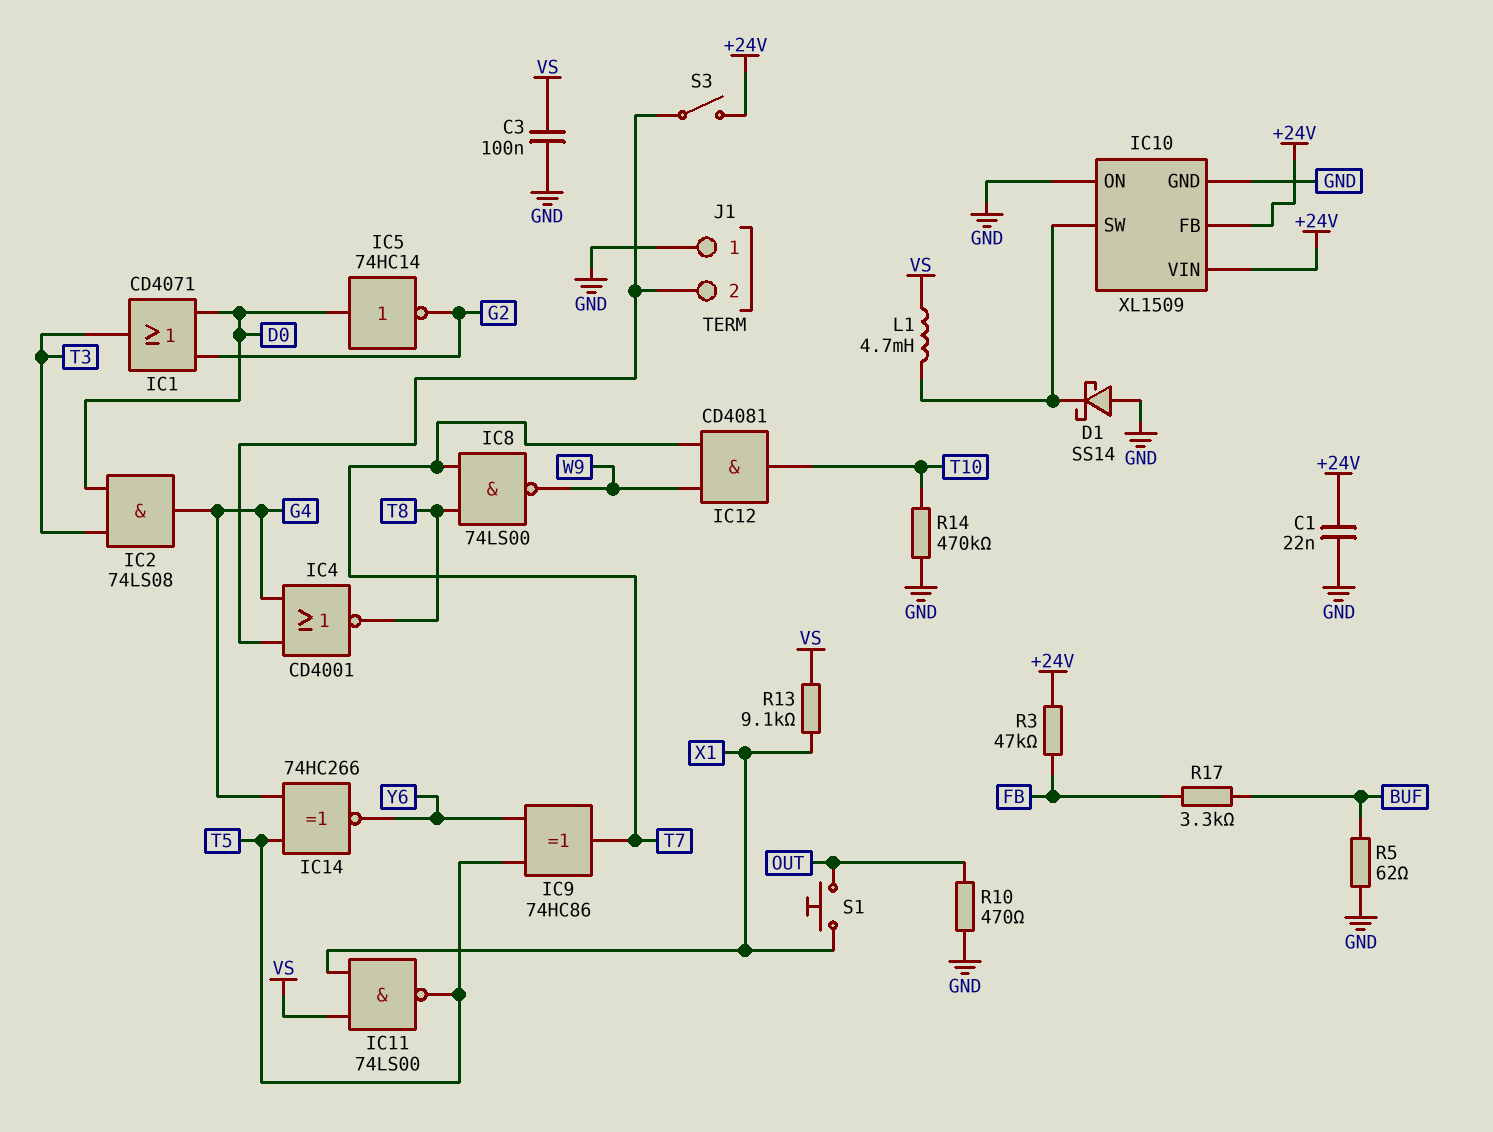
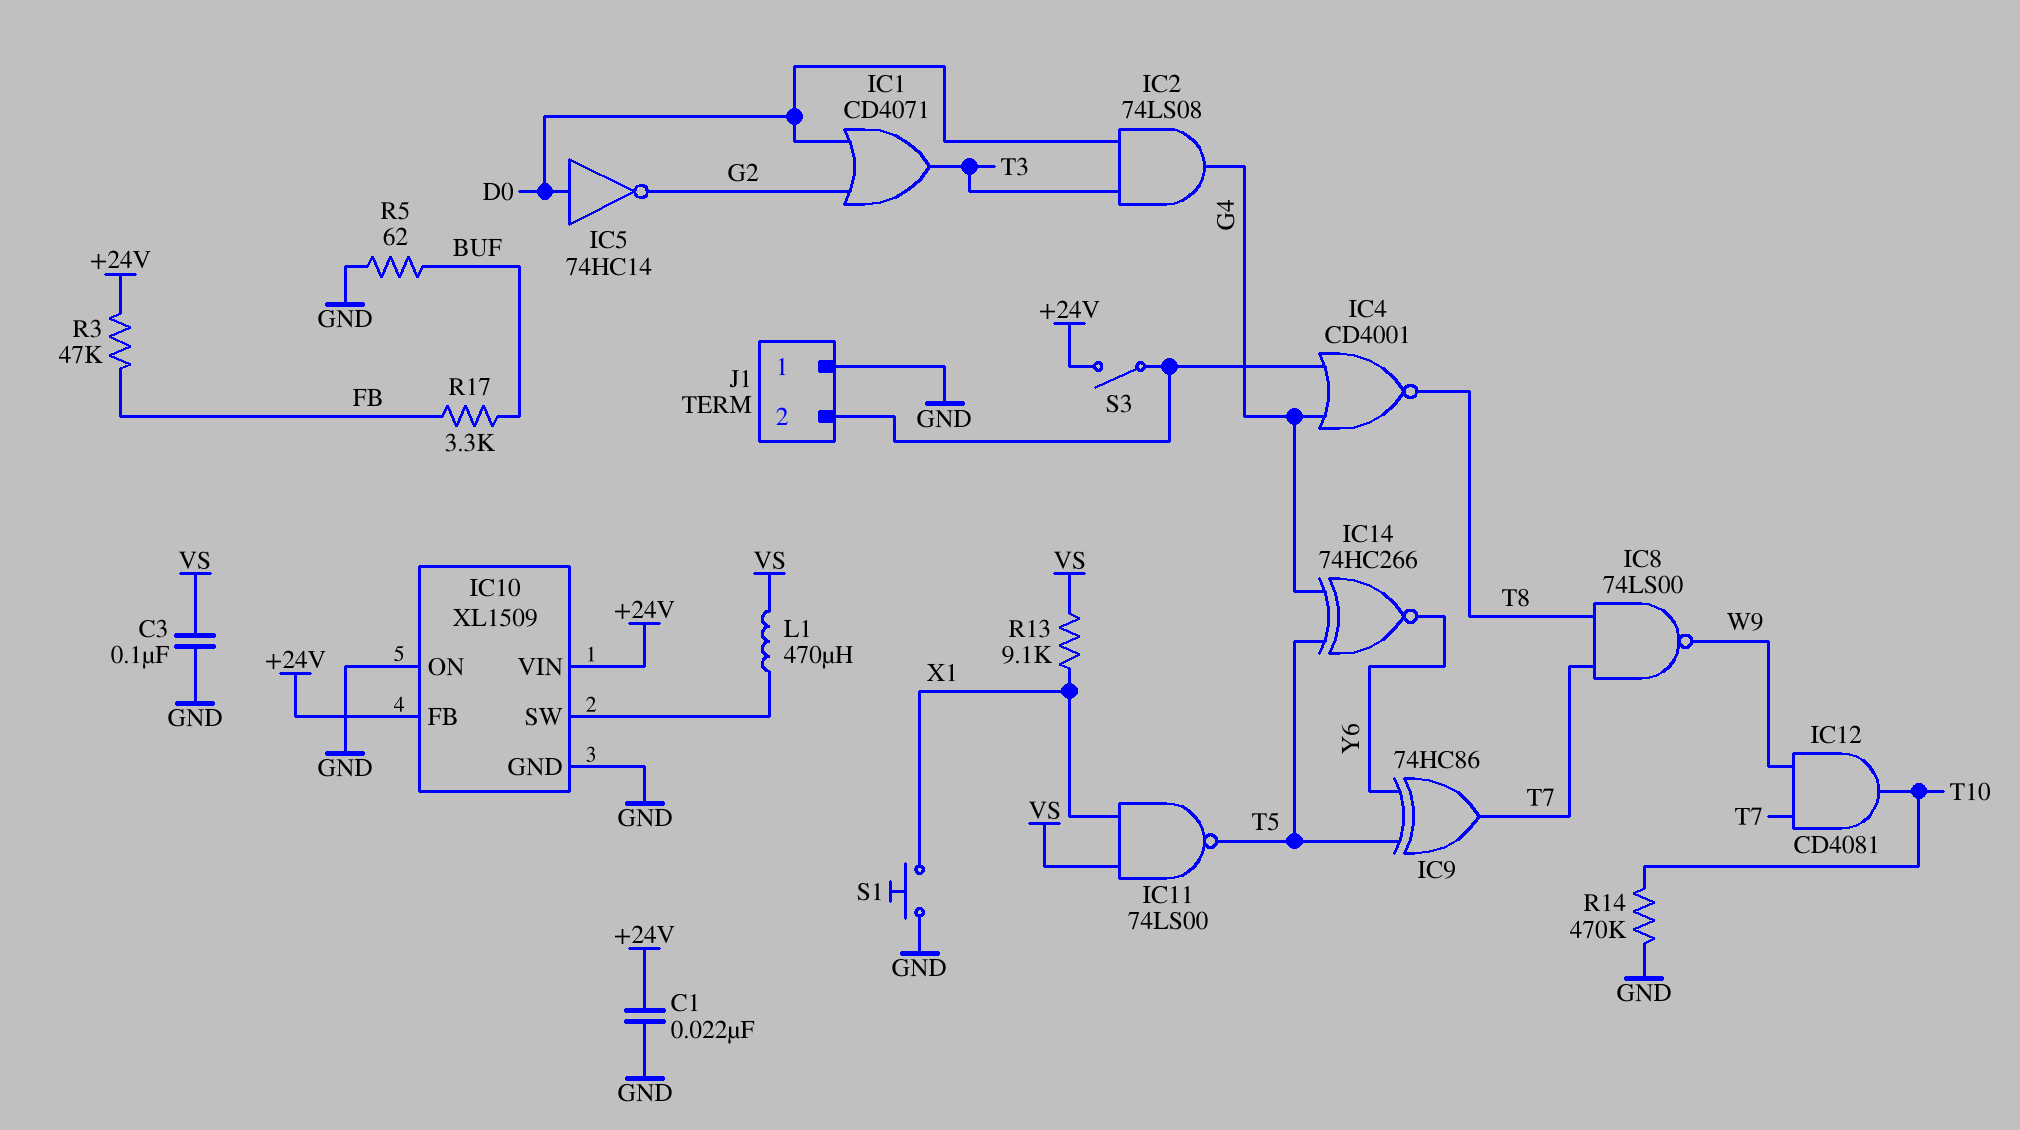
D1: schottky SS14 (A GND, K IC10/SW) -> none
L1: 4.7mH (IC10/SW, VS) -> 470uH (IC10/SW, VS)
R10: 470 (GND, OUT) -> none
S1: button (OUT, X1) -> button (GND, X1)

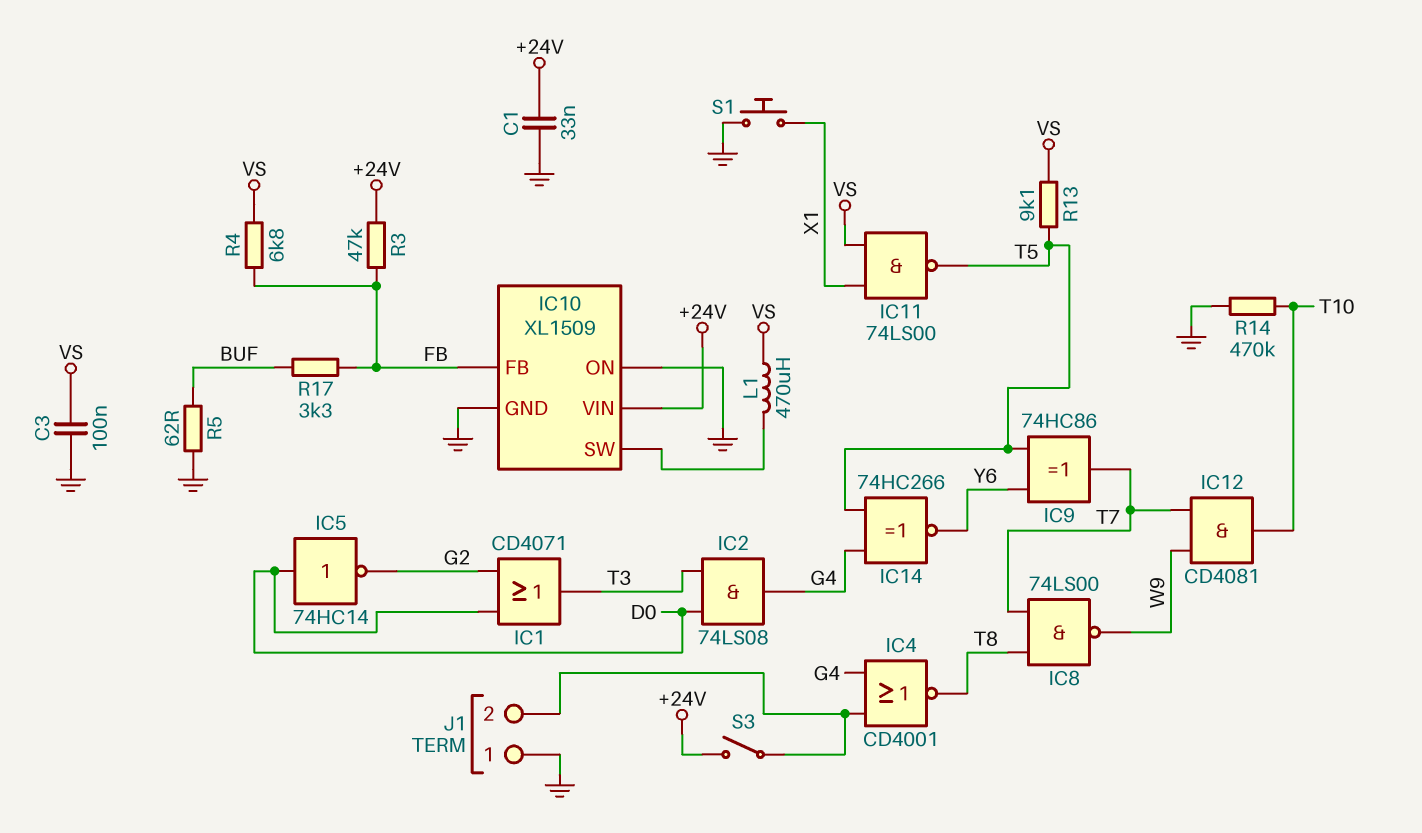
C1: 22nF (+24V, GND) -> 33nF (+24V, GND)
IC10 pin FB: +24V -> FB
R4: none -> 6.8k (FB, VS)
R13: 9.1k (VS, X1) -> 9.1k (T5, VS)

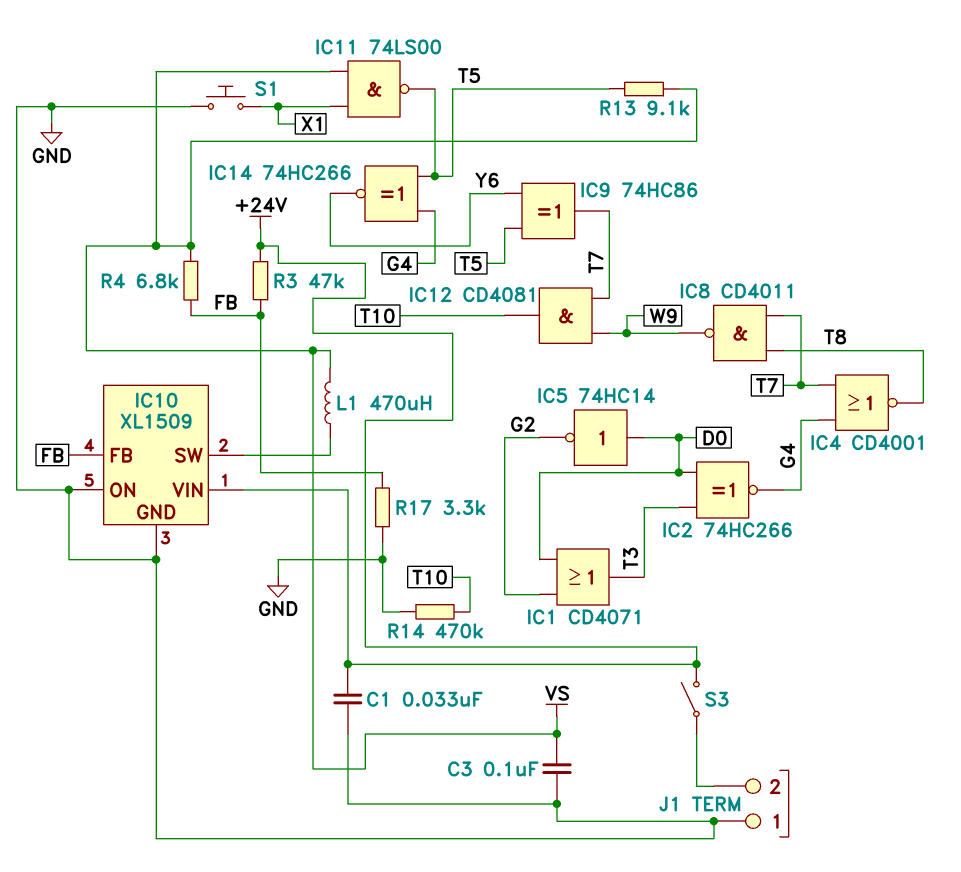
IC2: AND 74LS08 (in D0, in T3, out G4) -> XNOR 74HC266 (in D0, in T3, out G4)
IC4: NOR CD4001 (in G4, in J1/2, out T8) -> NOR CD4001 (in G4, in T7, out T8)
IC8: NAND 74LS00 (in T7, in T8, out W9) -> NAND CD4011 (in T7, in T8, out W9)
R5: 62 (BUF, GND) -> none
R17: 3.3k (BUF, FB) -> 3.3k (FB, GND)

